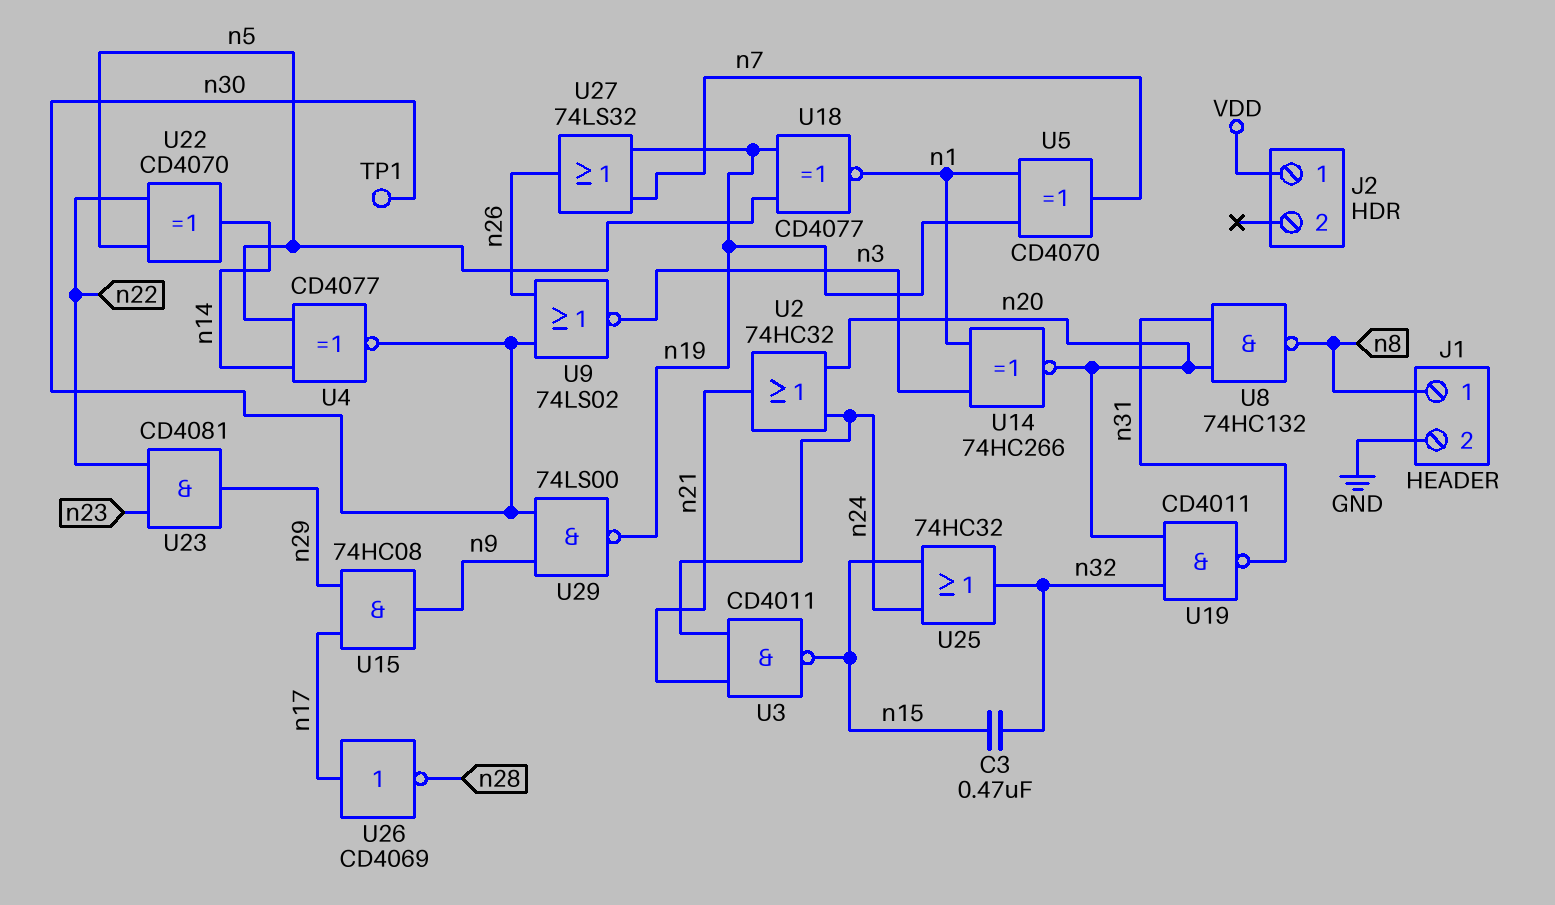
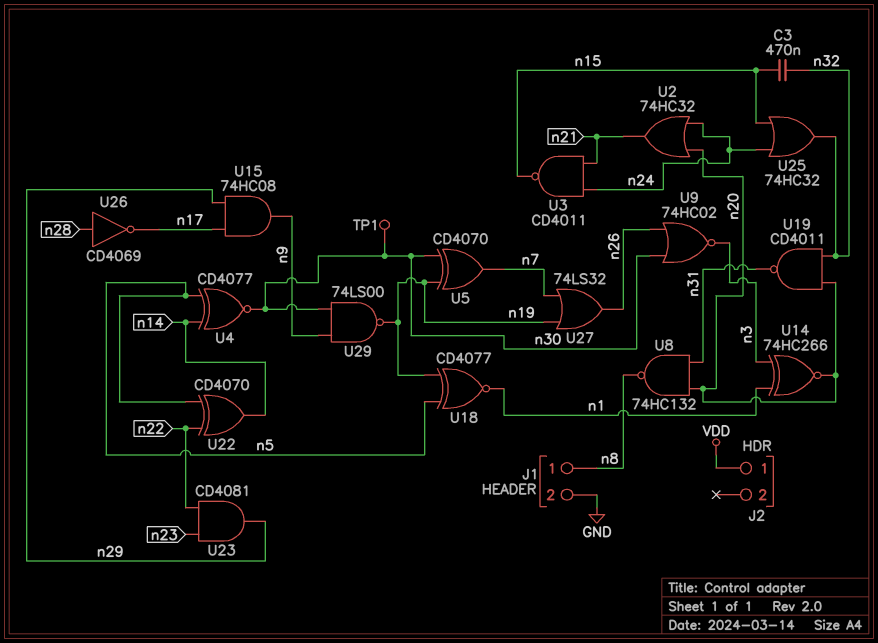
U5: XOR CD4070 (in n1, in n19, out n7) -> XOR CD4070 (in n19, in n30, out n7)
U9: NOR 74LS02 (in n26, in n30, out n3) -> NOR 74HC02 (in n26, in n30, out n3)
U26: NOT CD4069 (in n17, out n28) -> NOT CD4069 (in n28, out n17)

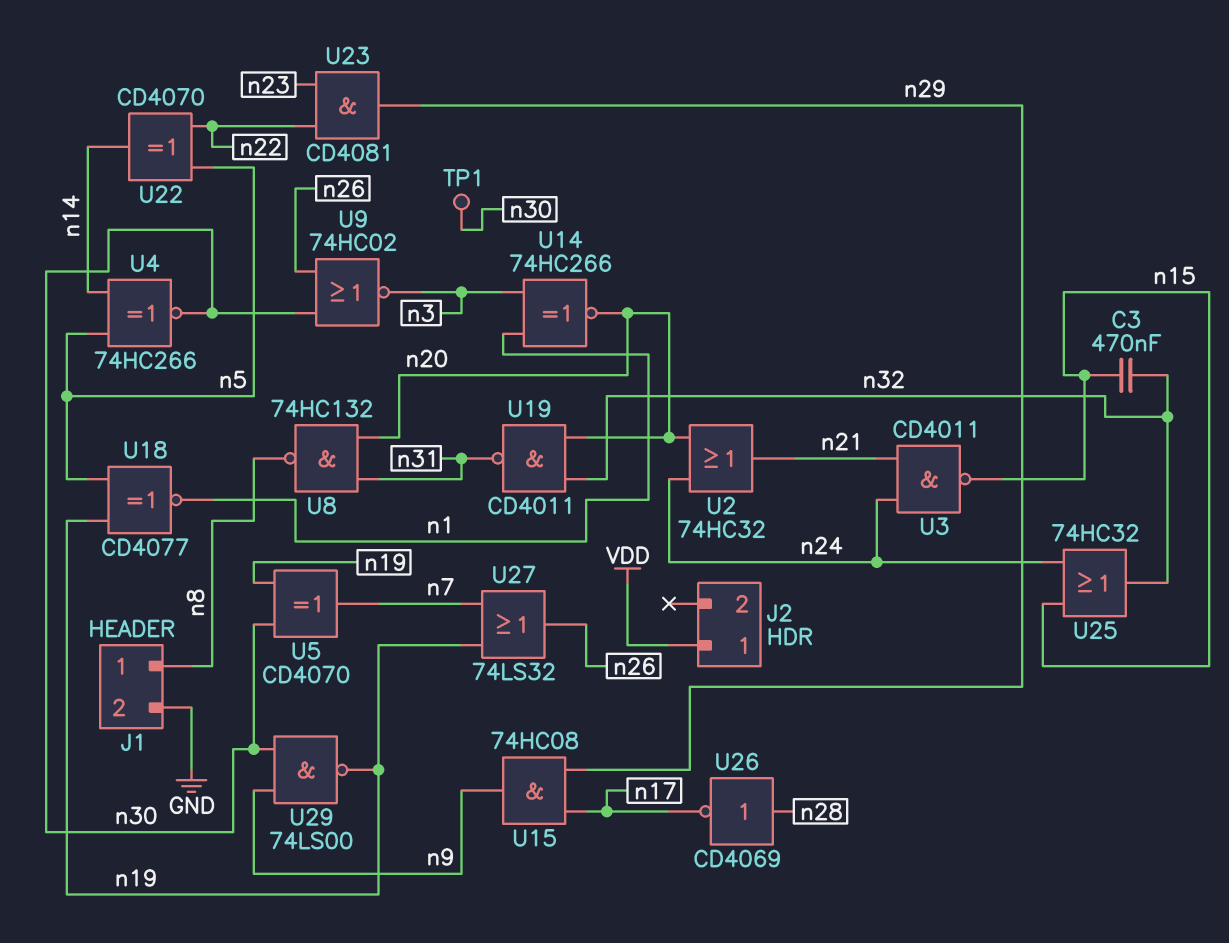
U4: XNOR CD4077 (in n5, in n14, out n30) -> XNOR 74HC266 (in n5, in n14, out n30)

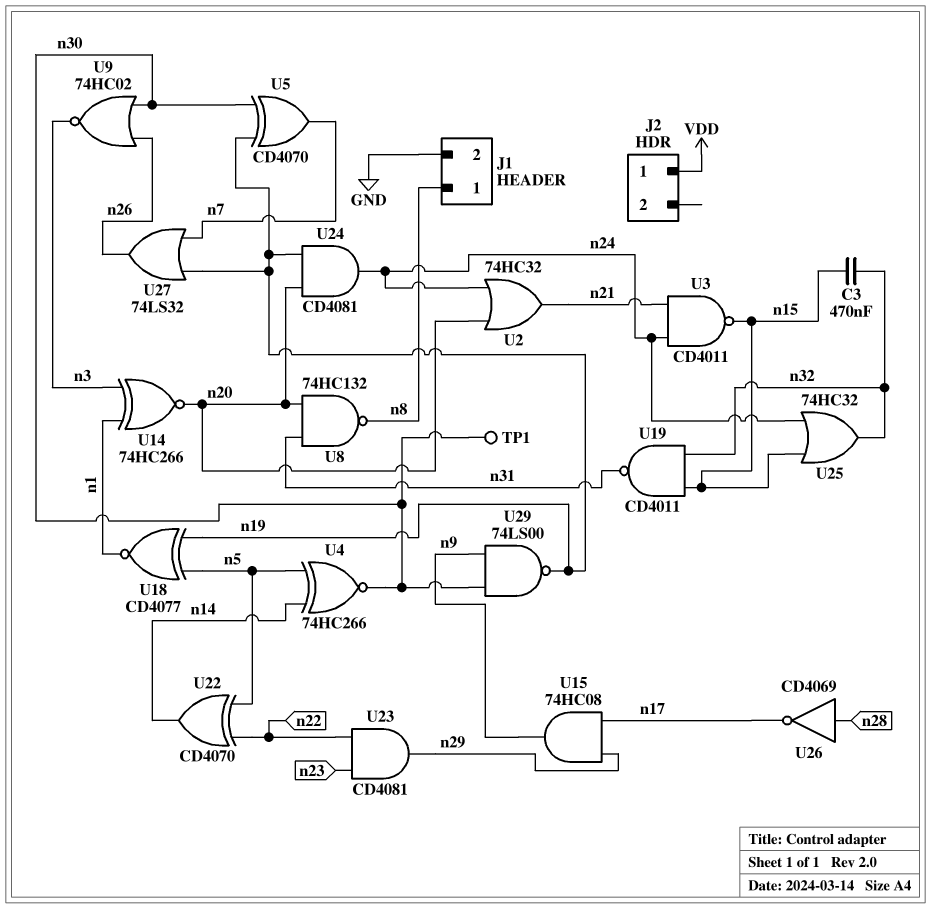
U19: NAND CD4011 (in n20, in n32, out n31) -> NAND CD4011 (in n15, in n32, out n31)
U24: none -> AND CD4081 (in n19, in n20, out n24)

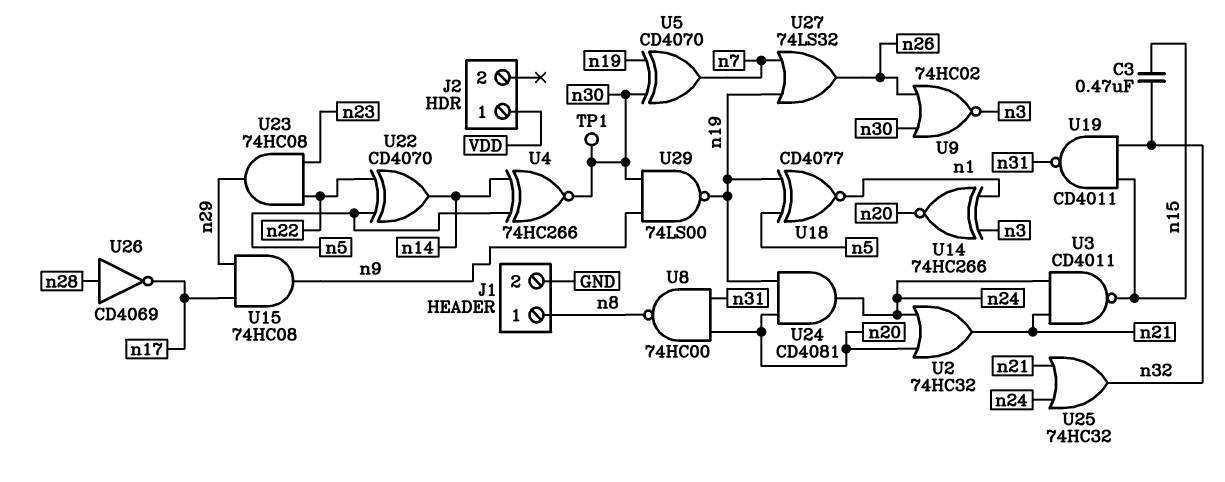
U8: NAND 74HC132 (in n20, in n31, out n8) -> NAND 74HC00 (in n20, in n31, out n8)
U23: AND CD4081 (in n22, in n23, out n29) -> AND 74HC08 (in n22, in n23, out n29)
U25: OR 74HC32 (in n15, in n24, out n32) -> OR 74HC32 (in n21, in n24, out n32)

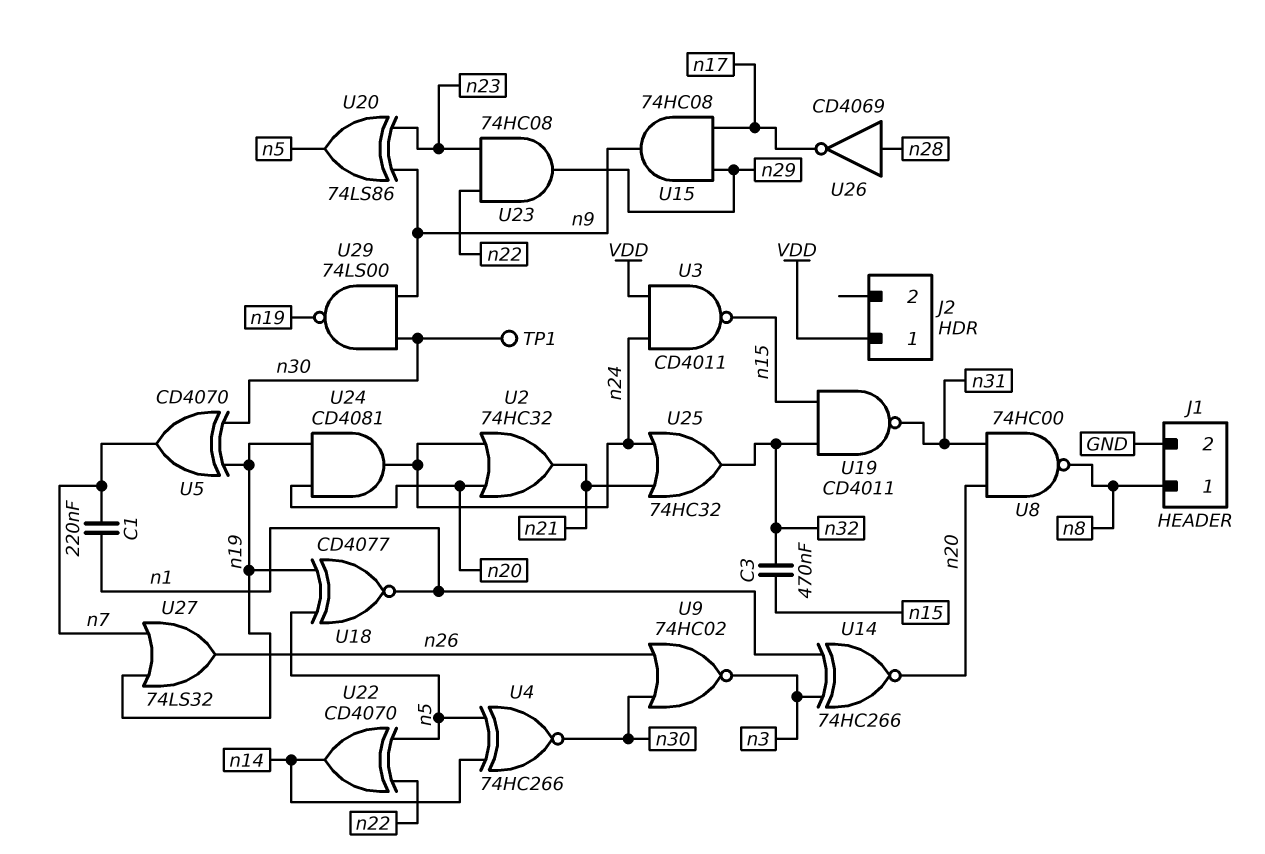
C1: none -> 220nF (n1, n7)
U3: NAND CD4011 (in n21, in n24, out n15) -> NAND CD4011 (in VDD, in n24, out n15)
U20: none -> XOR 74LS86 (in n9, in n23, out n5)

